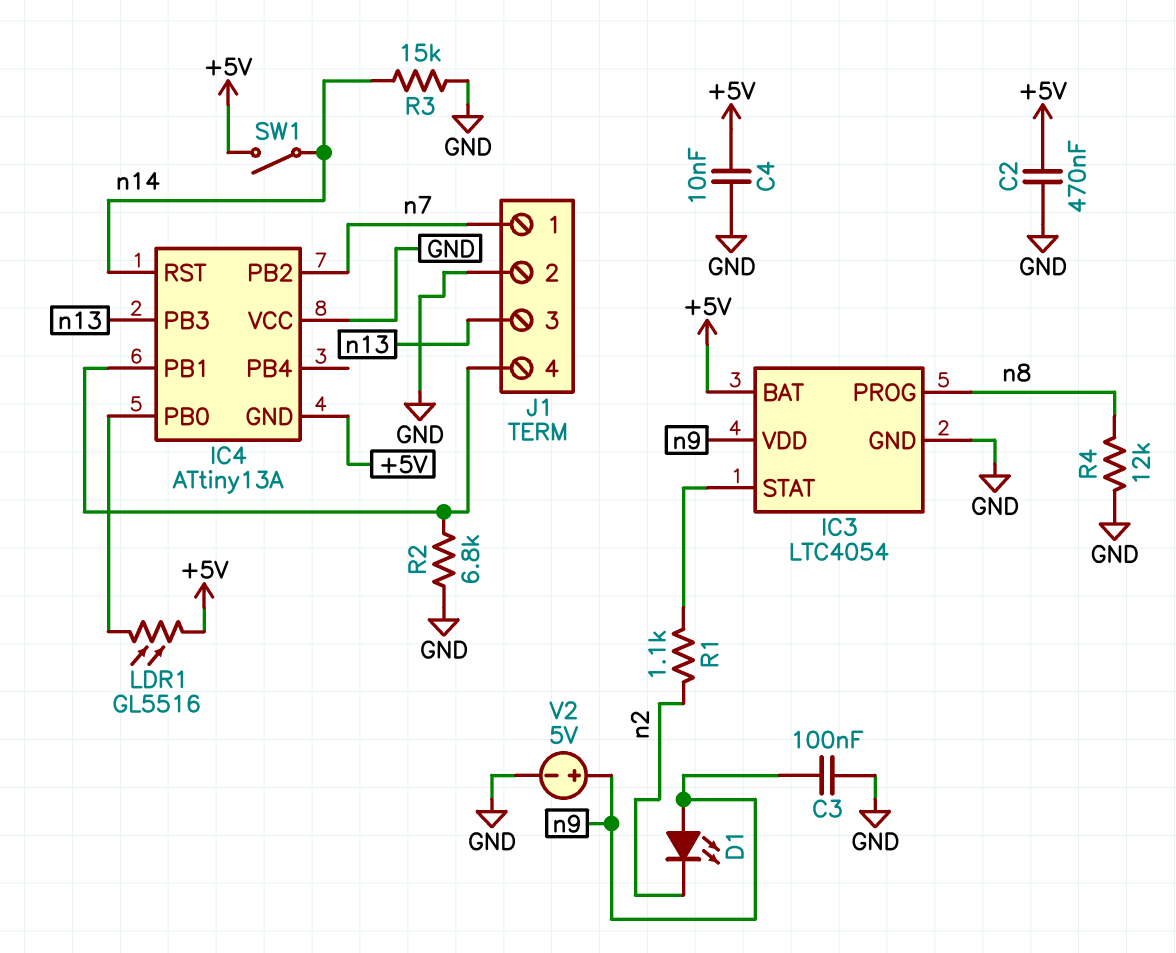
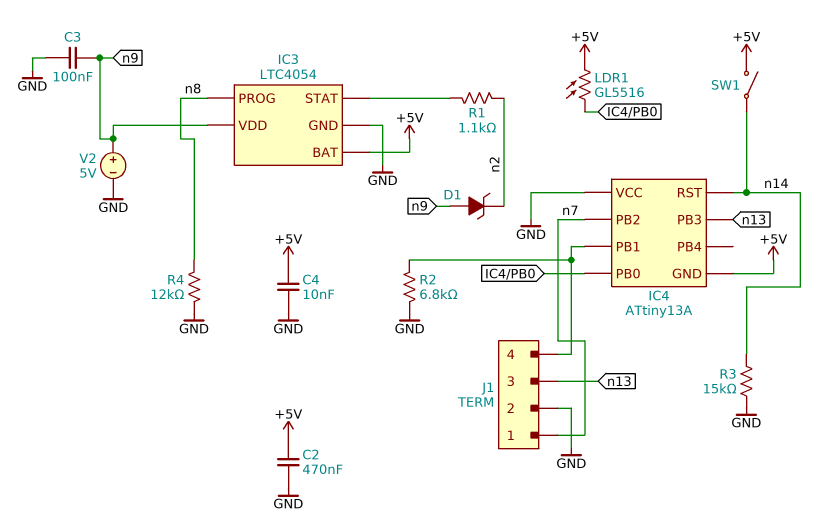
D1: LED (A n9, K n2) -> zener (A n9, K n2)

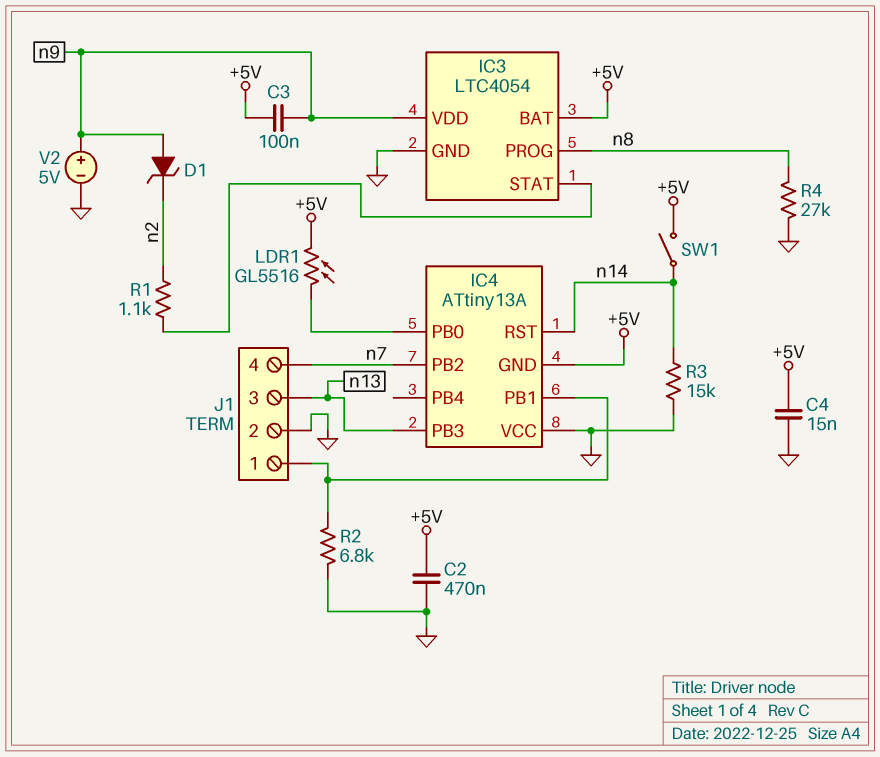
C3: 100nF (GND, n9) -> 100nF (+5V, n9)
C4: 10nF (+5V, GND) -> 15nF (+5V, GND)
J1 pin 1: n7 -> IC4/PB1
J1 pin 4: IC4/PB1 -> n7
R4: 12k (GND, n8) -> 27k (GND, n8)

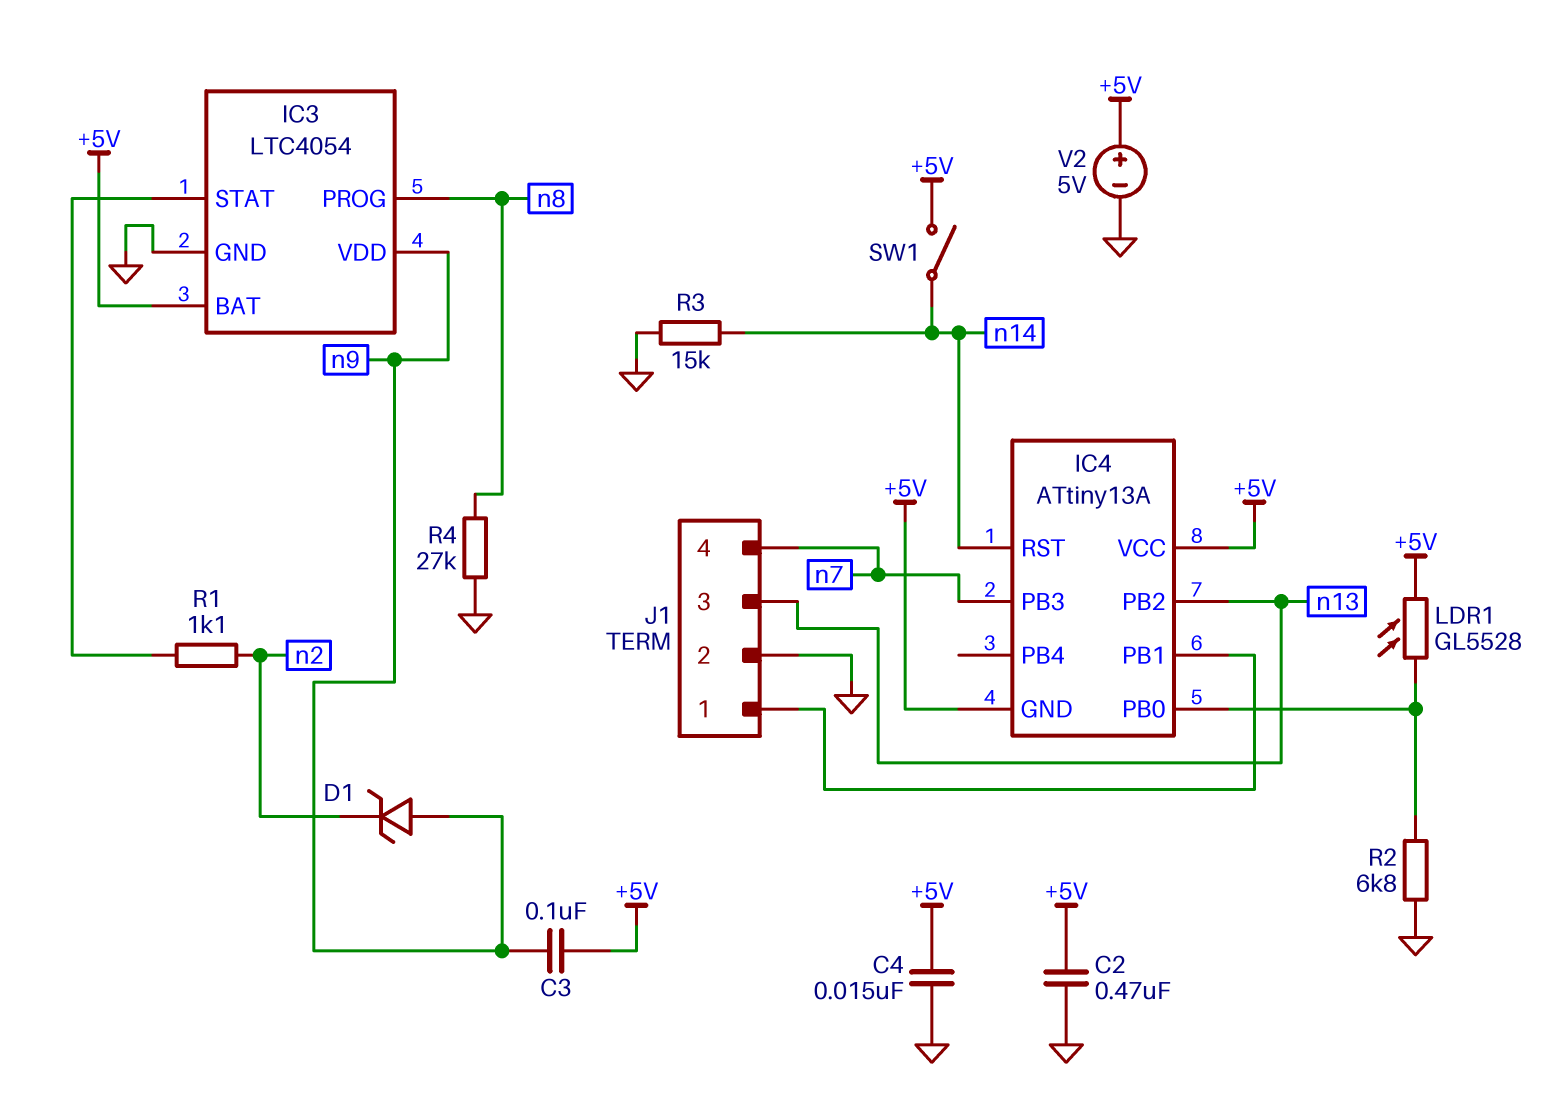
IC4 pin PB2: n7 -> n13
IC4 pin PB3: n13 -> n7
IC4 pin VCC: GND -> +5V
LDR1: GL5516 (+5V, IC4/PB0) -> GL5528 (+5V, IC4/PB0)
R2: 6.8k (GND, IC4/PB1) -> 6.8k (GND, IC4/PB0)
V2: 5V (plus n9, minus GND) -> 5V (plus +5V, minus GND)

